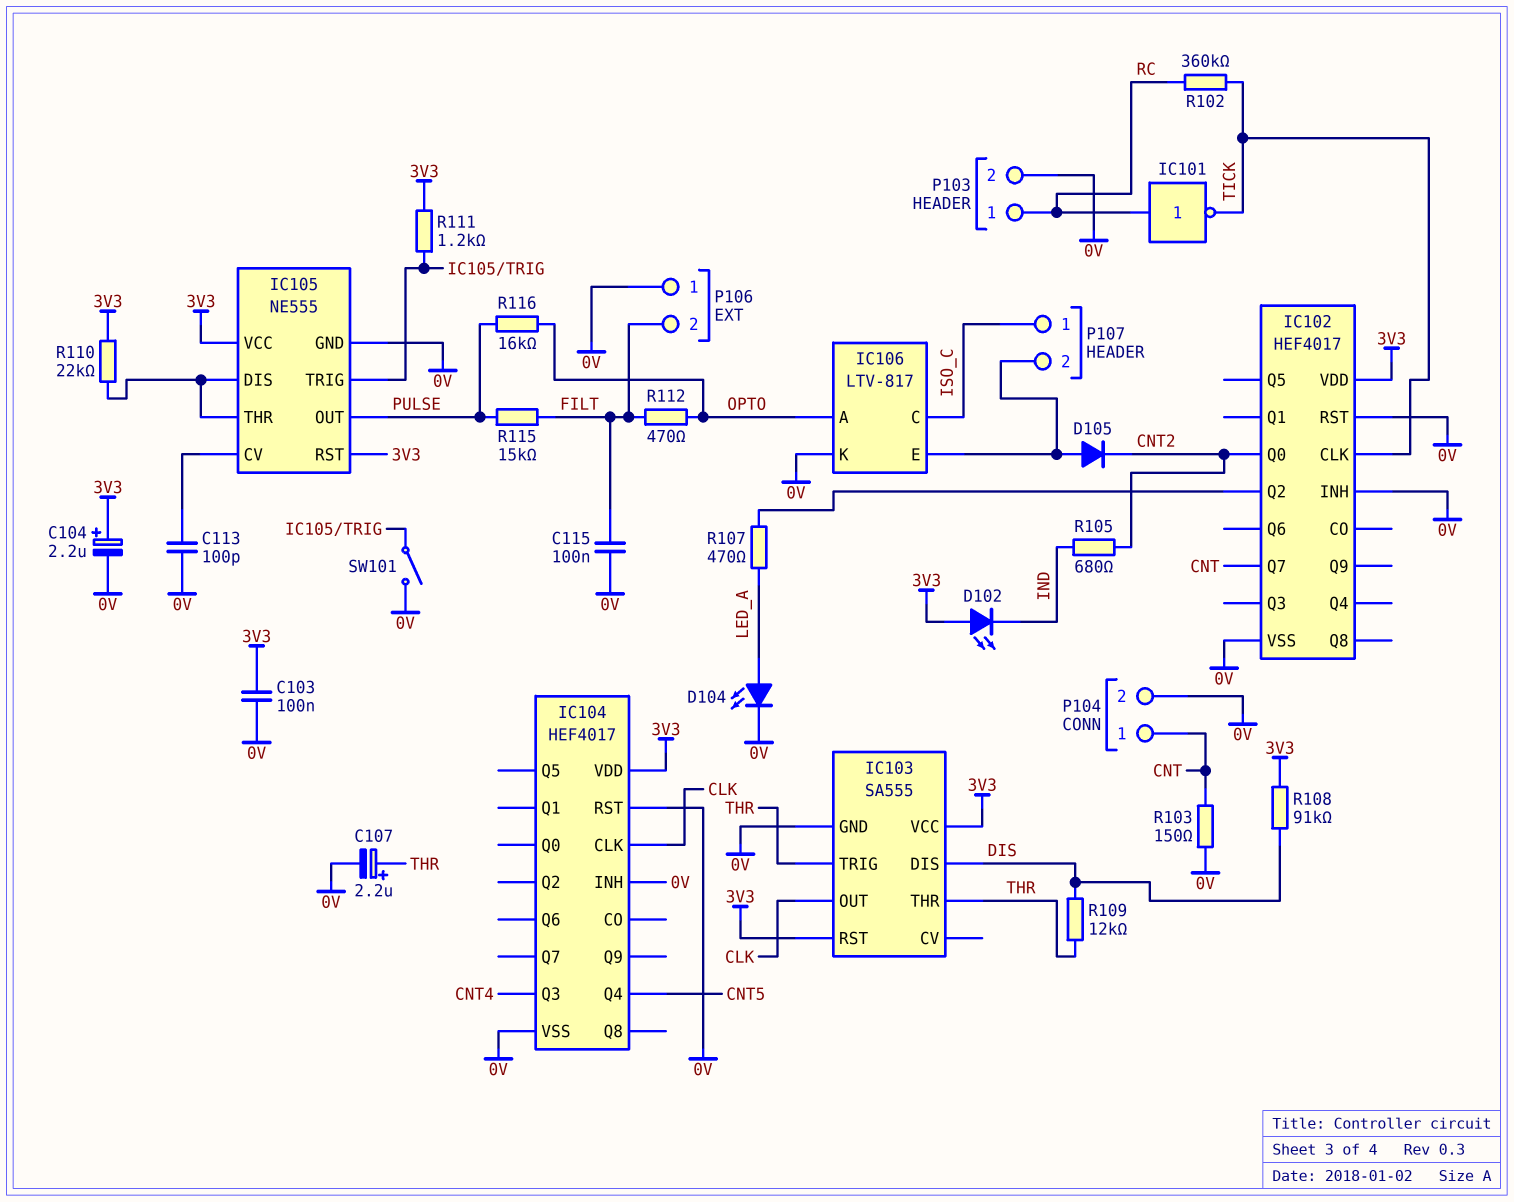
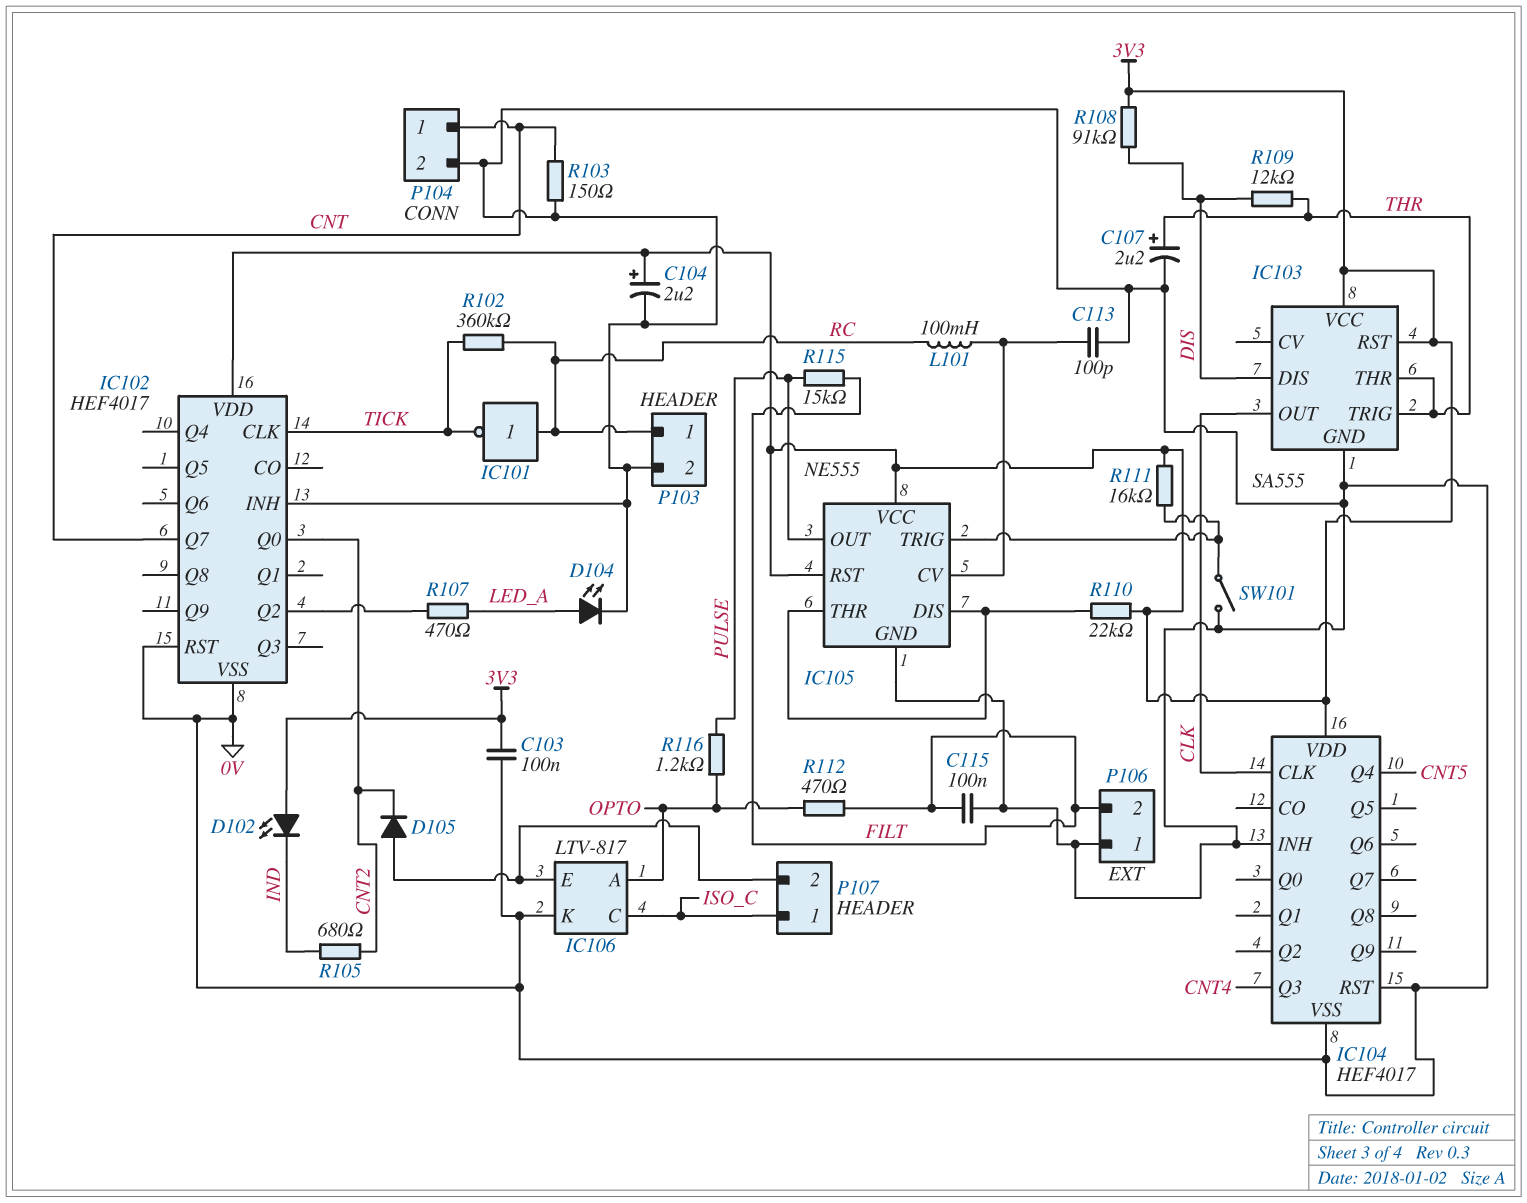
L101: none -> 100mH (IC105/CV, RC)
R111: 1.2k (3V3, IC105/TRIG) -> 16k (3V3, IC105/TRIG)
R116: 16k (OPTO, PULSE) -> 1.2k (OPTO, PULSE)

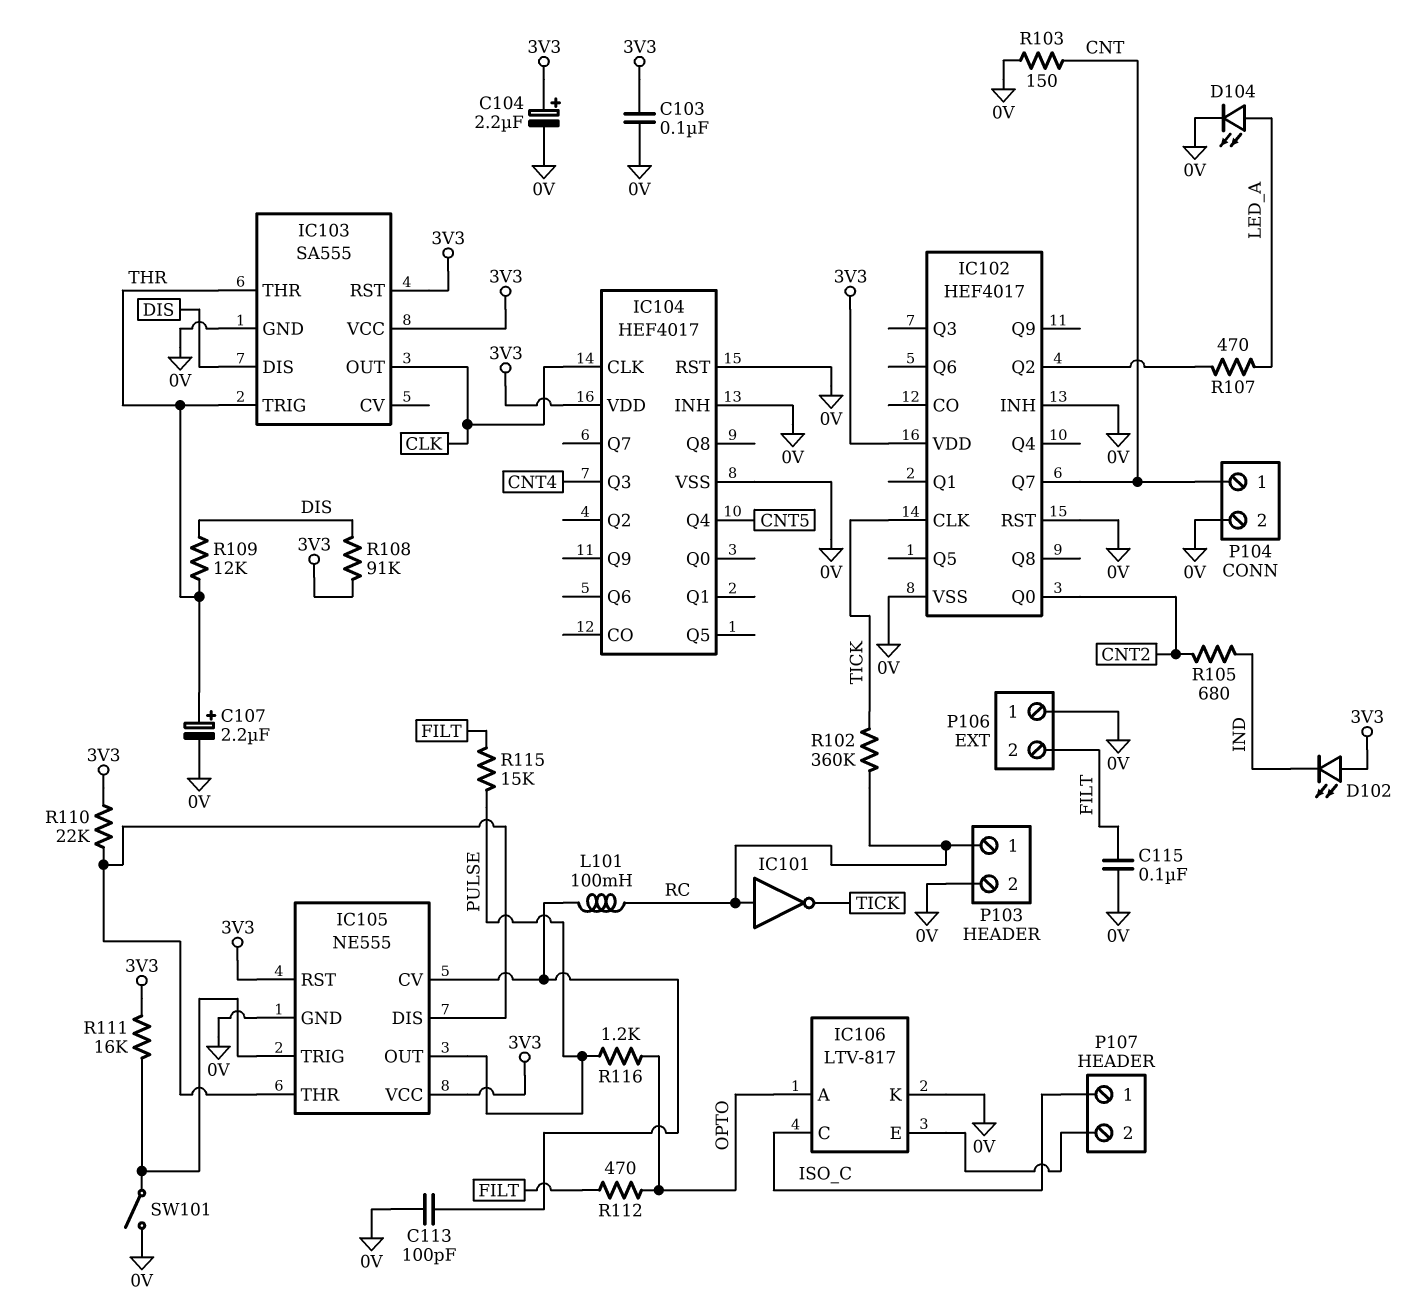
D105: diode (A IC106/E, K CNT2) -> none

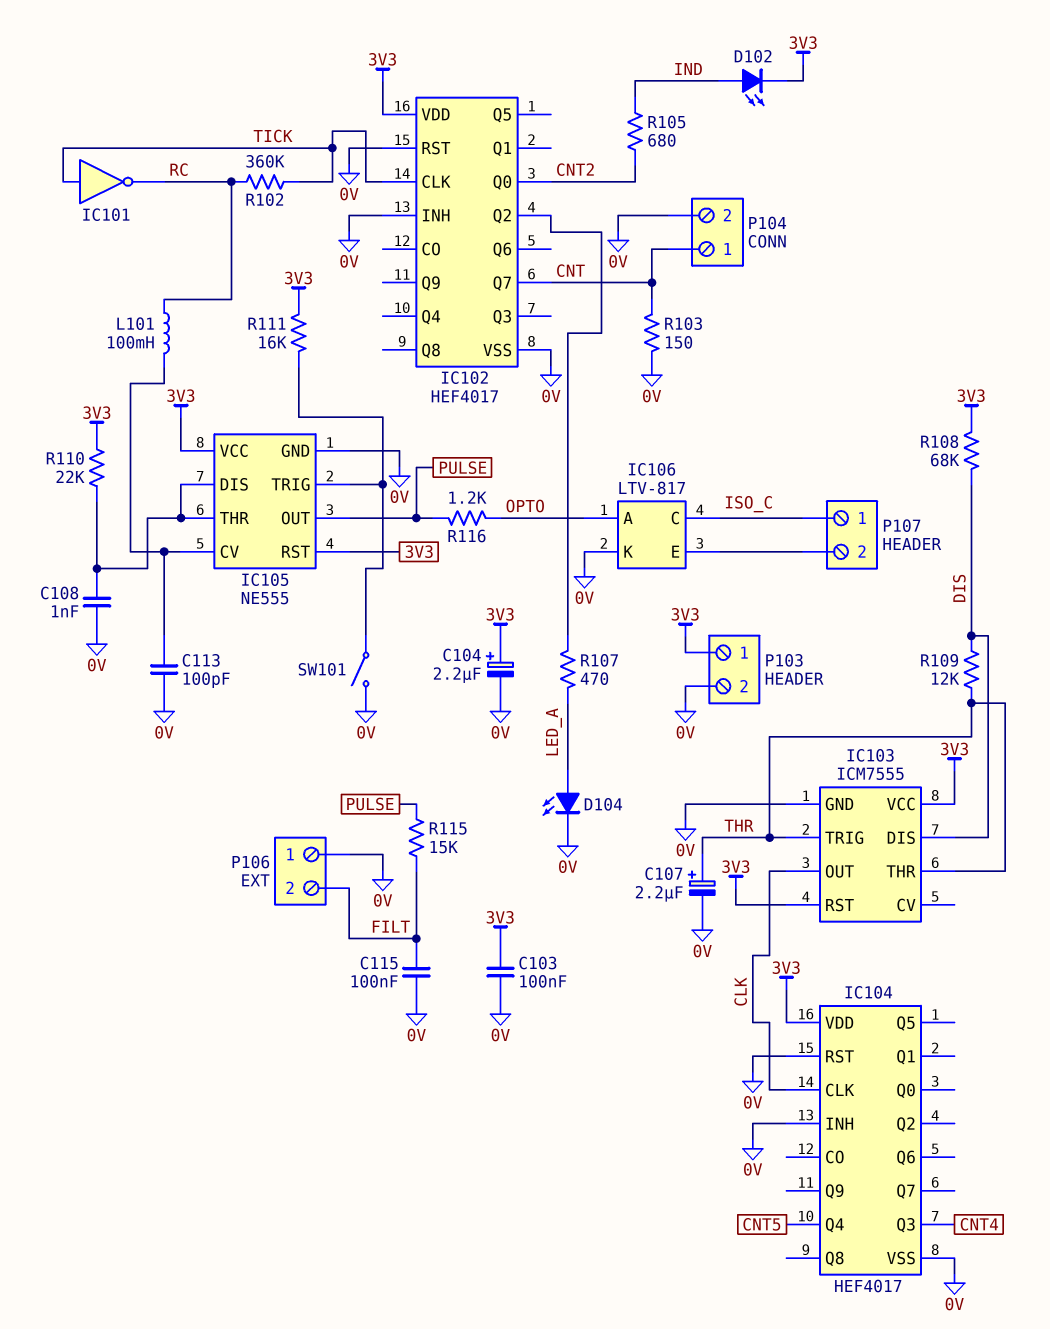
C108: none -> 1nF (0V, IC105/DIS)
D102: LED (A 3V3, K IND) -> LED (A IND, K 3V3)
IC101: NOT (in RC, out TICK) -> NOT (in TICK, out RC)
IC103: SA555 -> ICM7555
P103 pin 1: RC -> 3V3
R108: 91k (3V3, DIS) -> 68k (3V3, DIS)
R112: 470 (FILT, OPTO) -> none

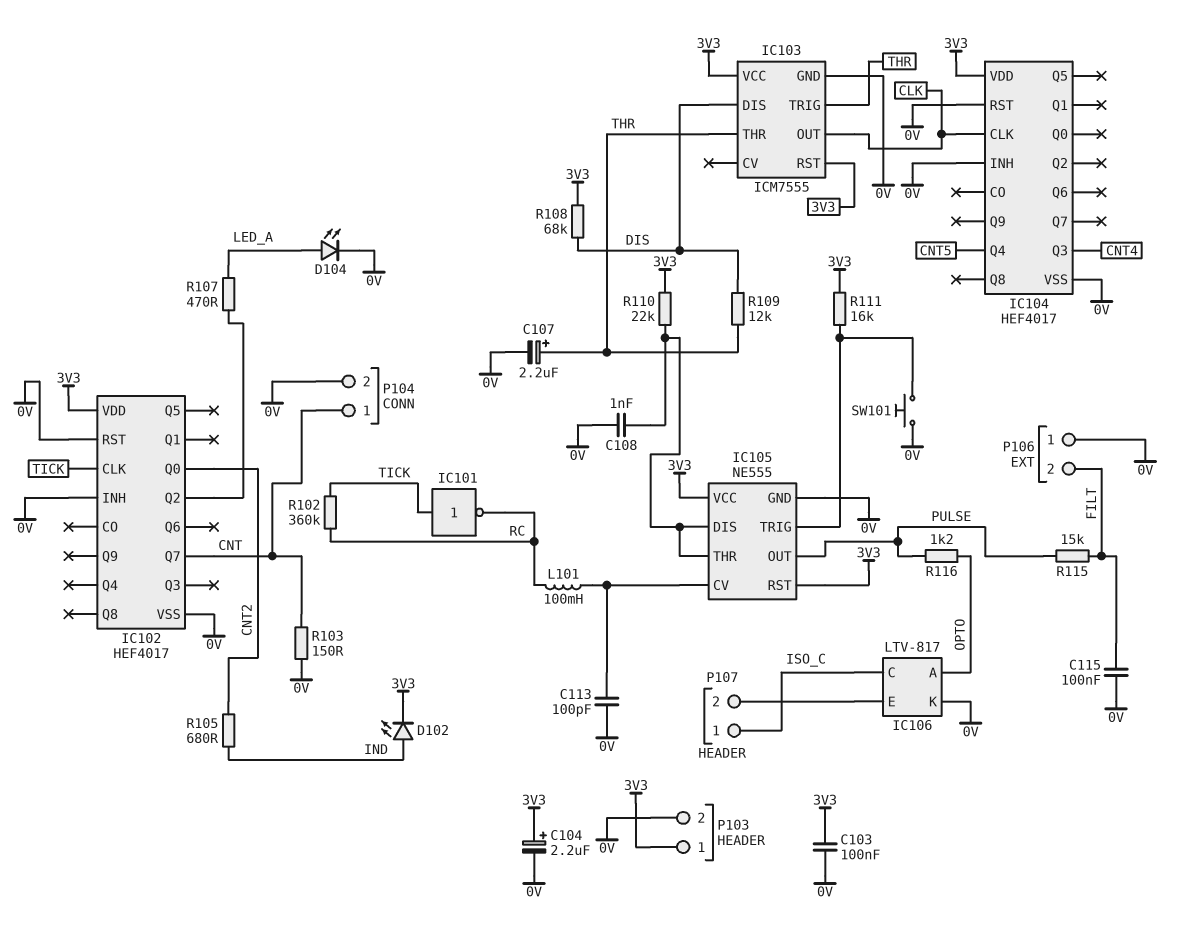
SW101: switch (0V, IC105/TRIG) -> button (0V, IC105/TRIG)

